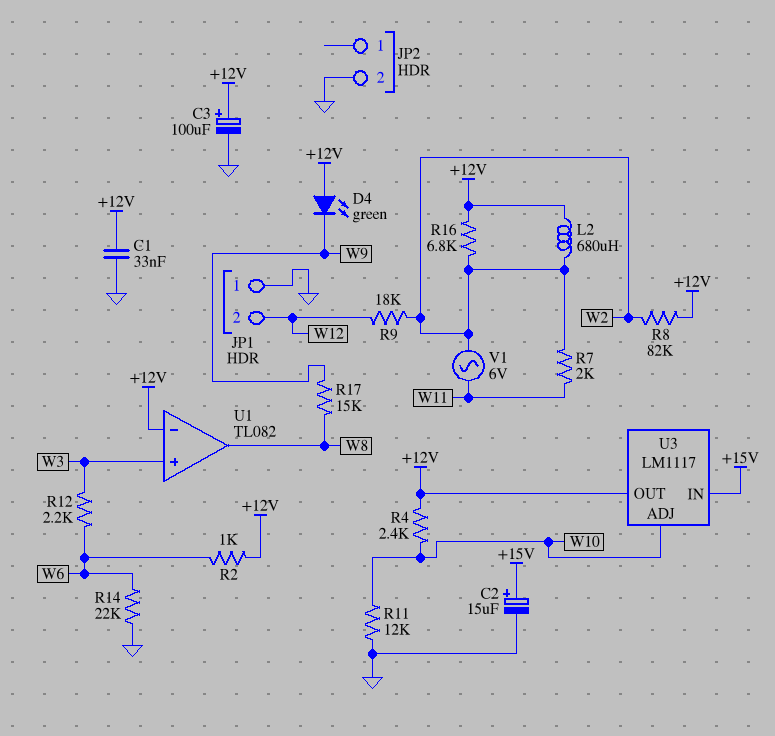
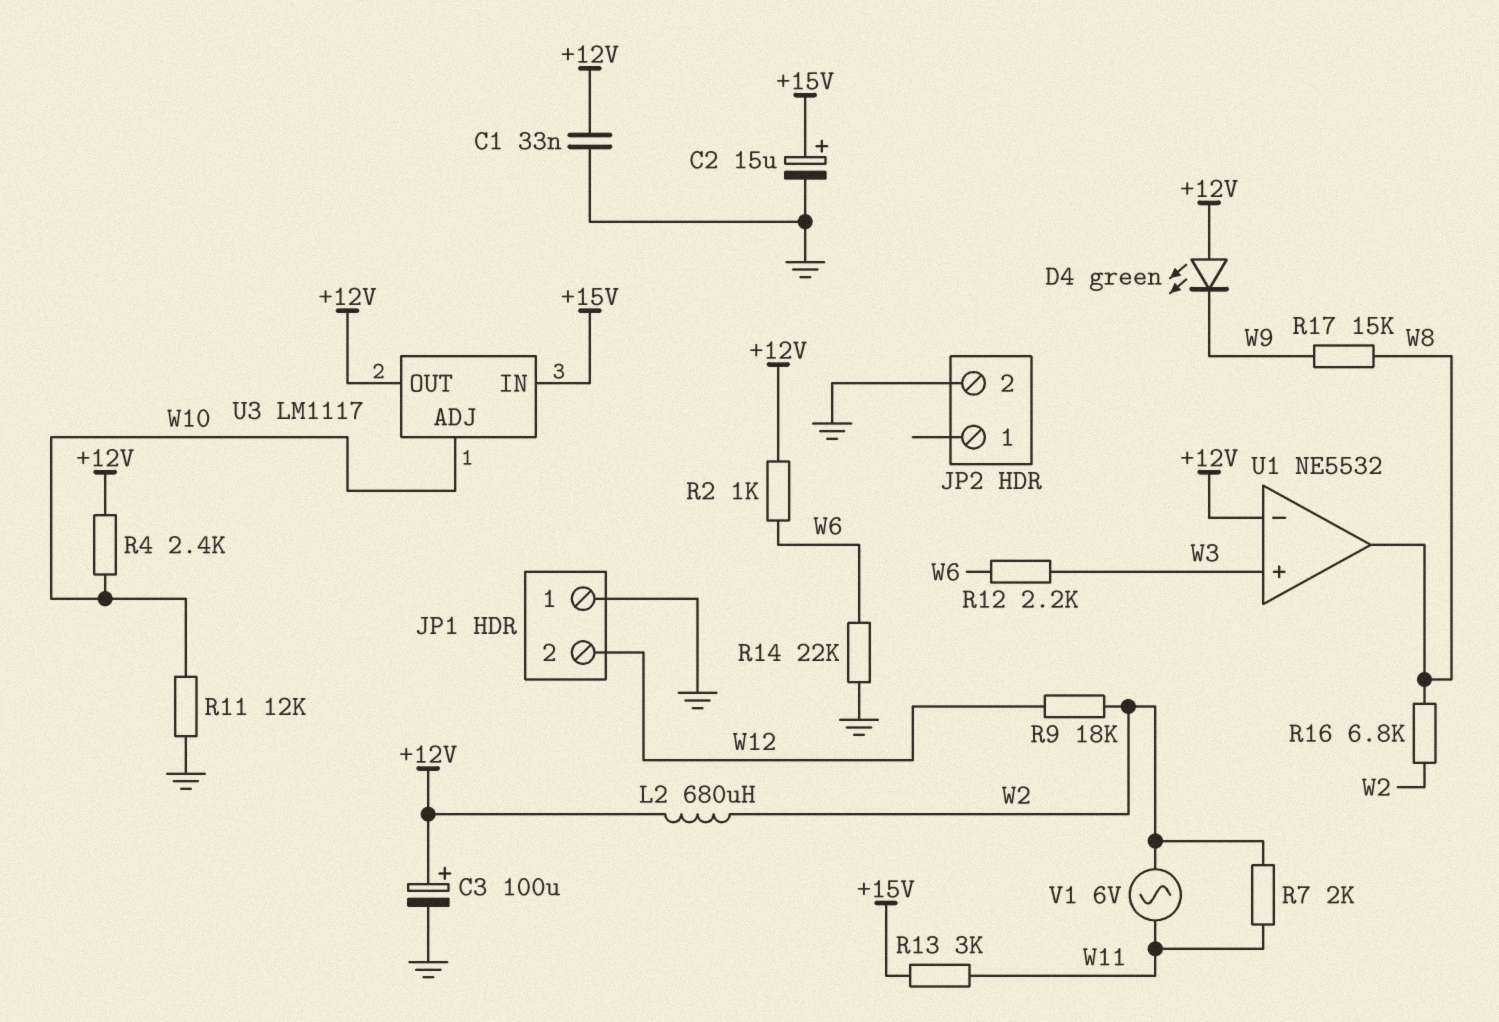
R8: 82k (+12V, W2) -> none
R13: none -> 3k (+15V, W11)
R16: 6.8k (+12V, W2) -> 6.8k (W2, W8)
U1: TL082 -> NE5532

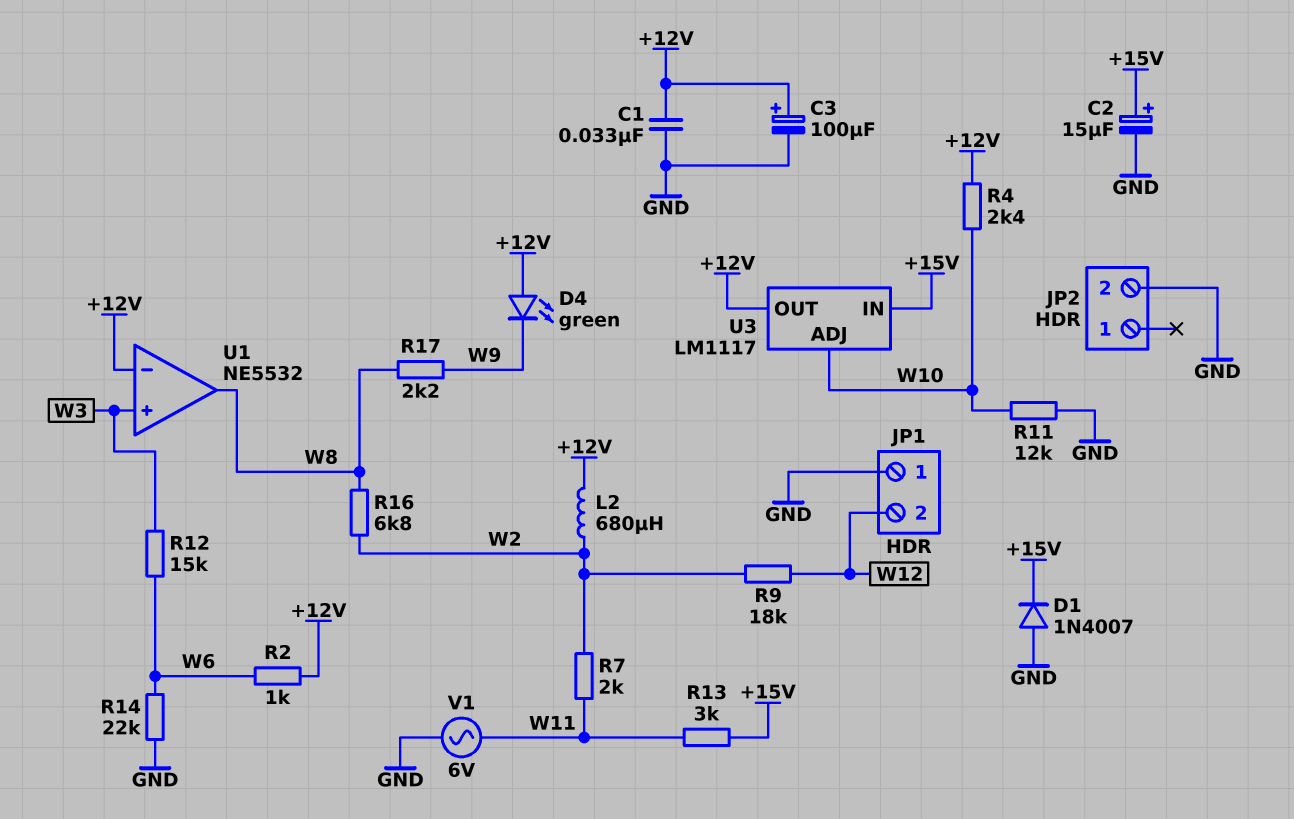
D1: none -> diode 1N4007 (A GND, K +15V)
R12: 2.2k (W3, W6) -> 15k (W3, W6)
R17: 15k (W8, W9) -> 2.2k (W8, W9)
V1: AC 6V (W2, W11) -> AC 6V (GND, W11)

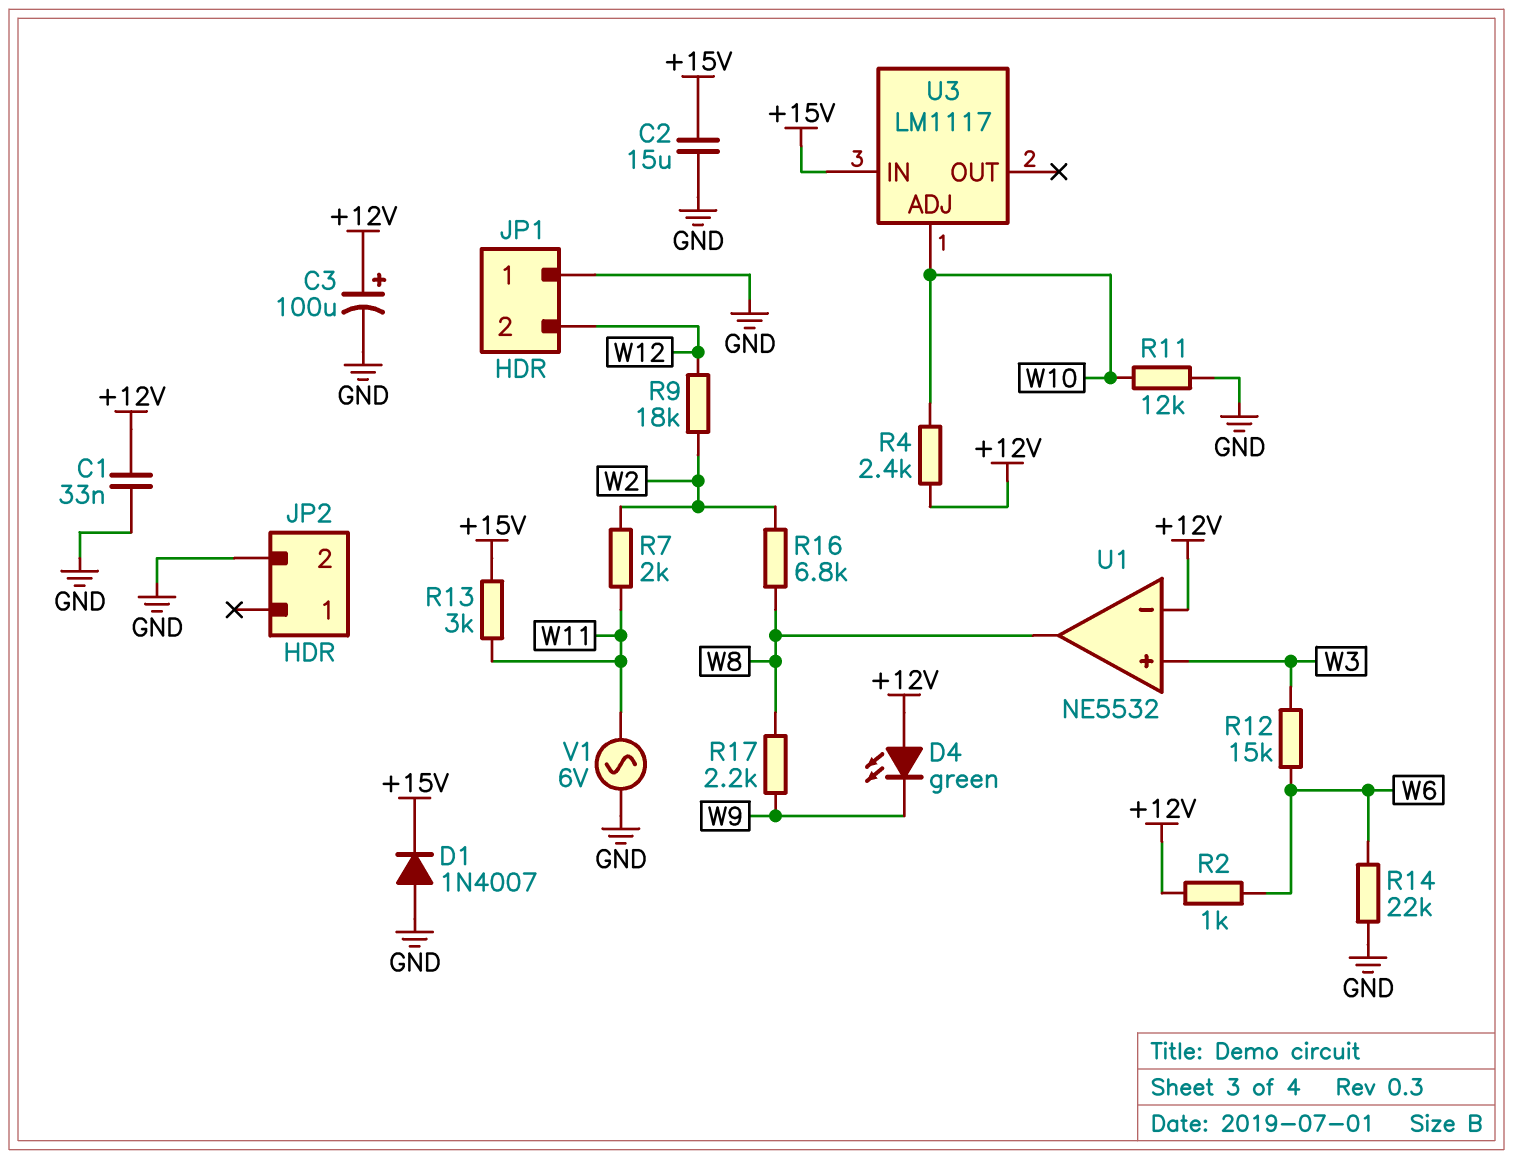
C2: 15uF (plus +15V, minus GND) -> 15uF (+15V, GND)
L2: 680uH (+12V, W2) -> none
U3 pin OUT: +12V -> none

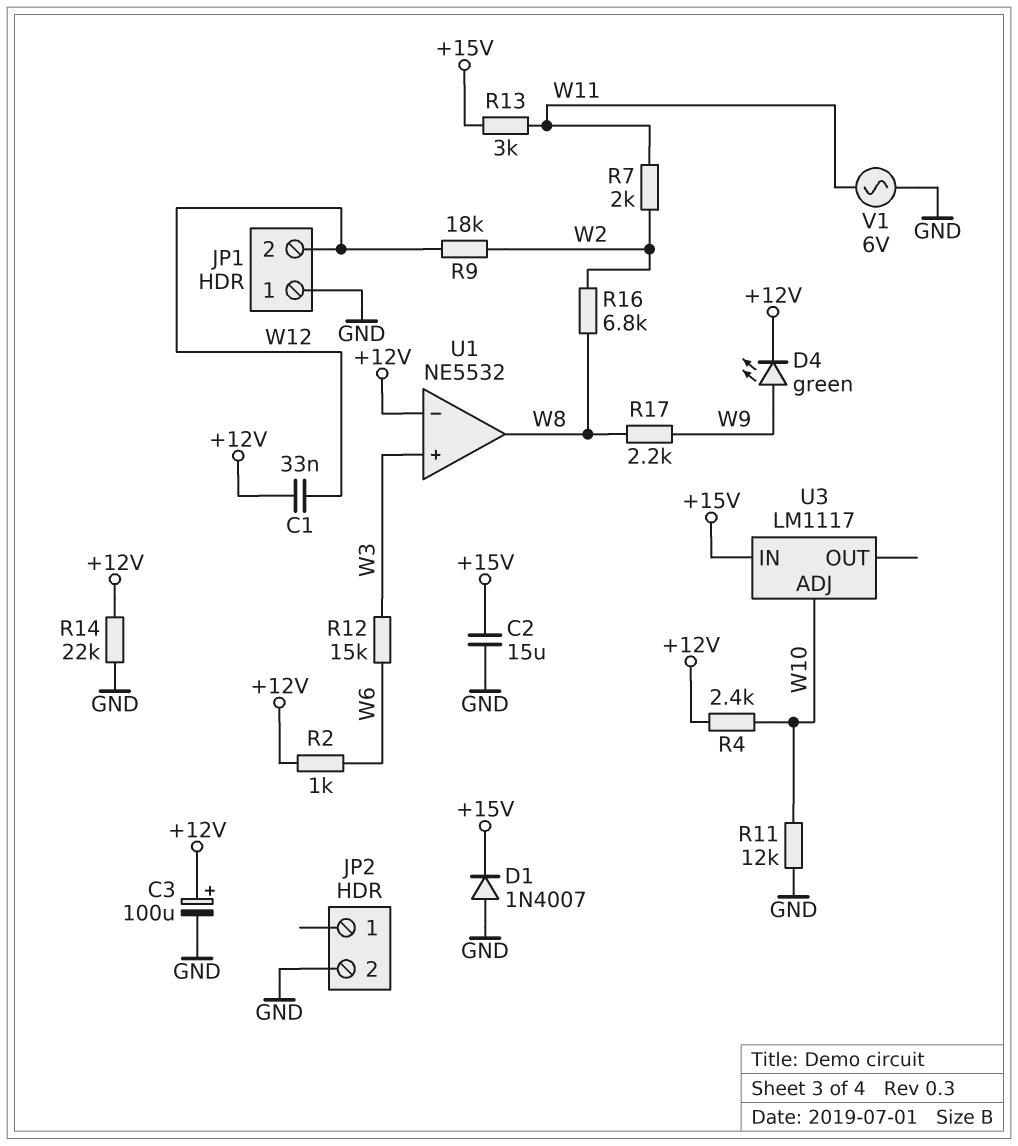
C1: 33nF (+12V, GND) -> 33nF (+12V, W12)
D4: LED green (A +12V, K W9) -> LED green (A W9, K +12V)
R14: 22k (GND, W6) -> 22k (+12V, GND)

